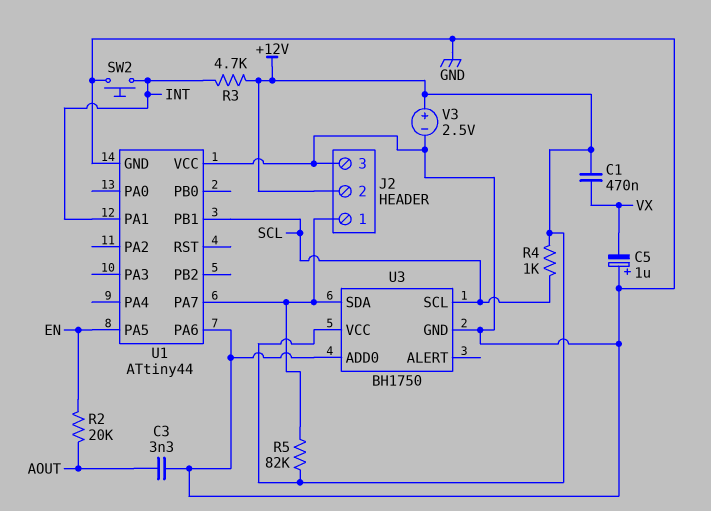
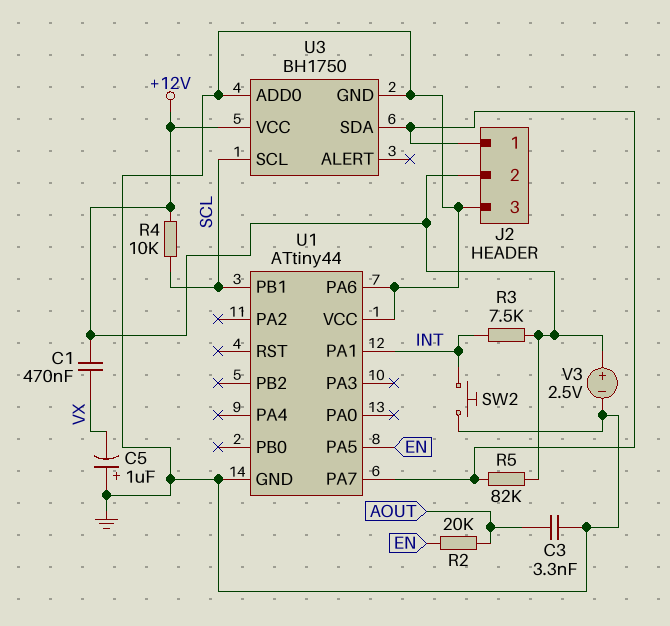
R3: 4.7k (+12V, INT) -> 7.5k (+12V, INT)
R4: 1k (+12V, SCL) -> 10k (+12V, SCL)

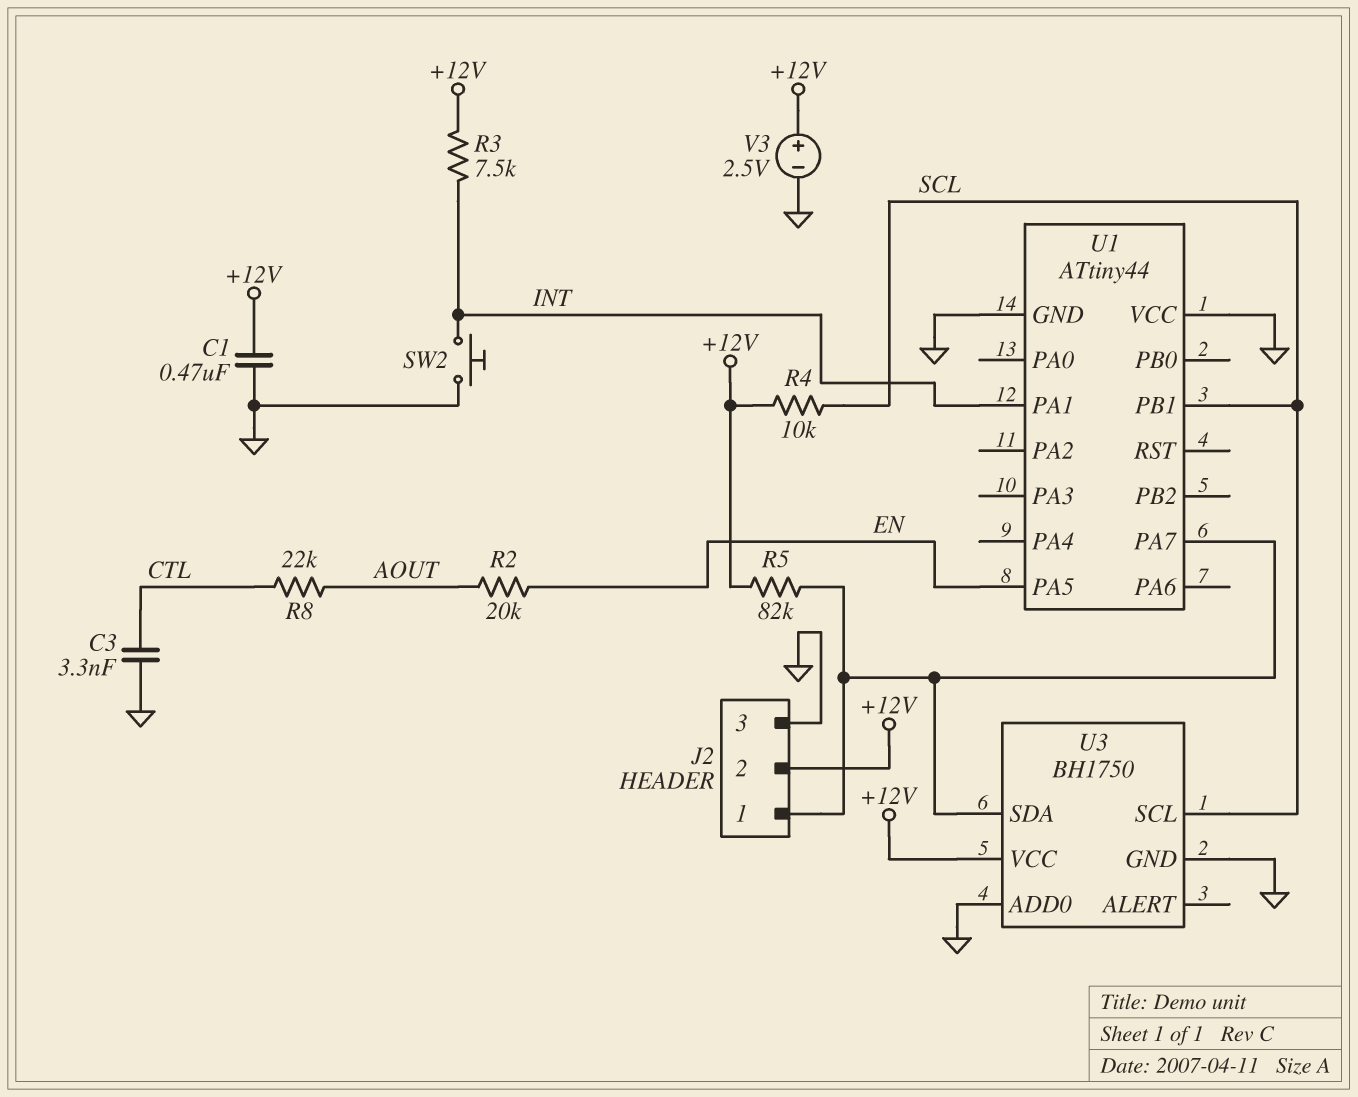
C1: 470nF (+12V, VX) -> 470nF (+12V, GND)
C3: 3.3nF (AOUT, GND) -> 3.3nF (CTL, GND)
C5: 1uF (plus GND, minus VX) -> none
R8: none -> 22k (AOUT, CTL)
U1 pin PA6: GND -> none

